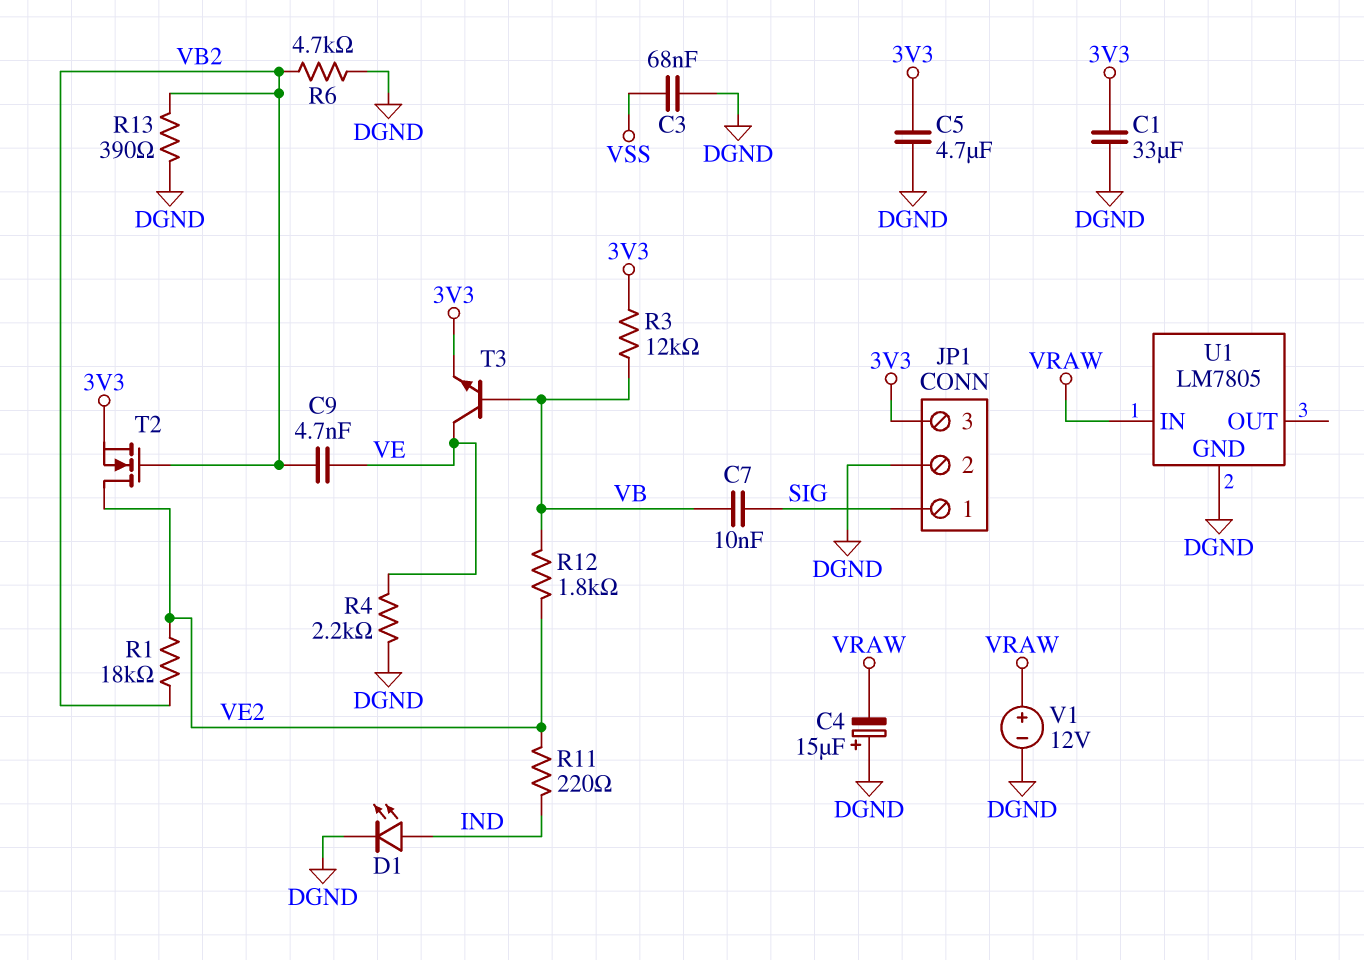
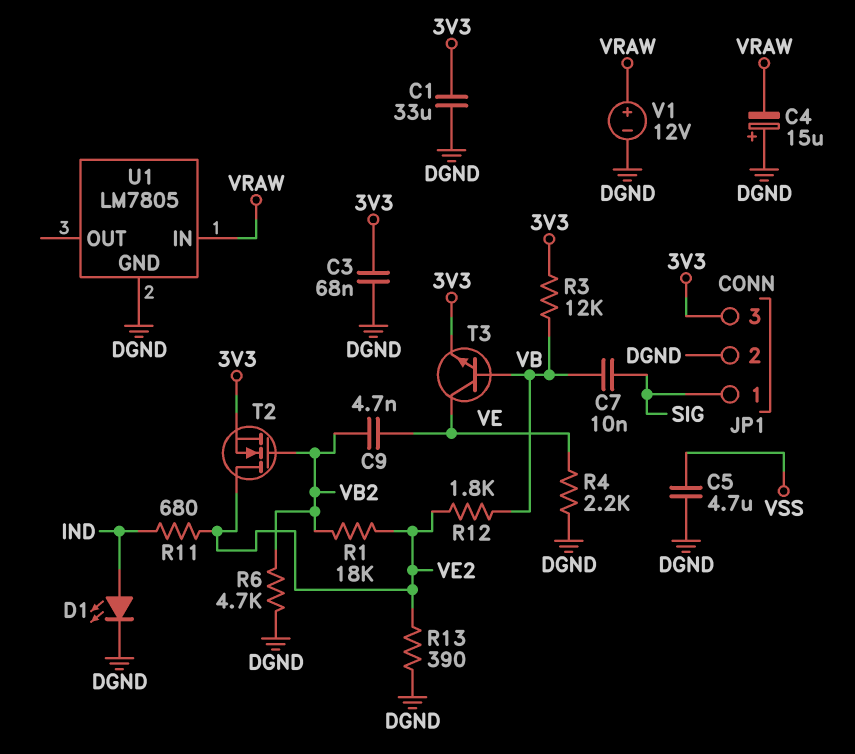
C3: 68nF (DGND, VSS) -> 68nF (3V3, DGND)
C5: 4.7uF (3V3, DGND) -> 4.7uF (DGND, VSS)
R11: 220 (IND, VE2) -> 680 (IND, VE2)
R13: 390 (DGND, VB2) -> 390 (DGND, VE2)

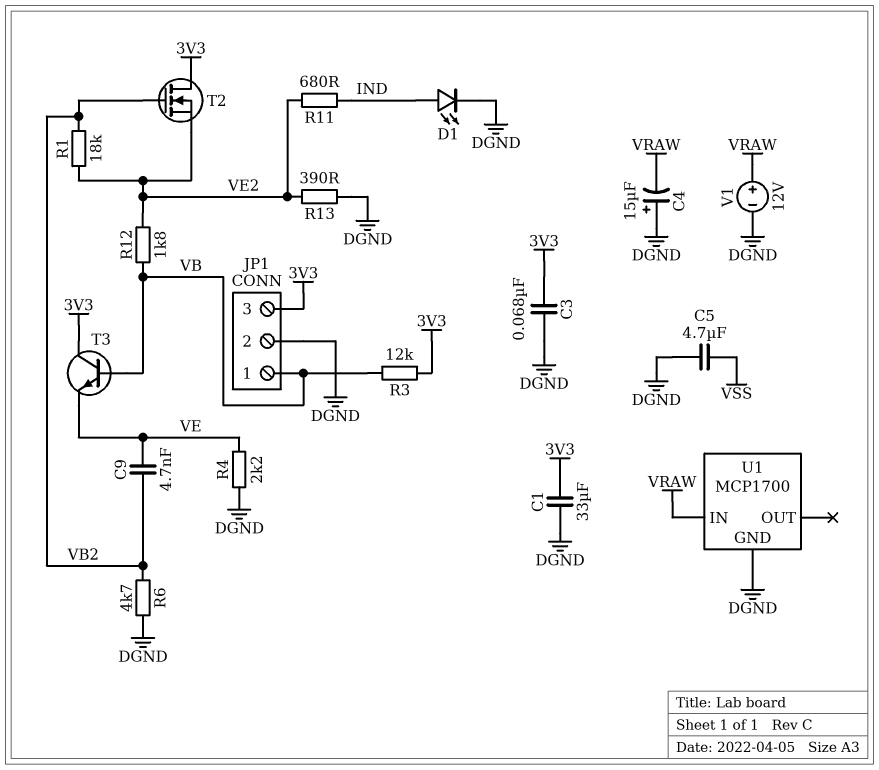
C7: 10nF (SIG, VB) -> none
JP1 pin 1: SIG -> VB
T2: NMOS (G VB2, D VE2, S 3V3) -> NMOS (G VB2, D 3V3, S VE2)
T3: NPN (B VB, C VE, E 3V3) -> NPN (B VB, C 3V3, E VE)
U1: LM7805 -> MCP1700

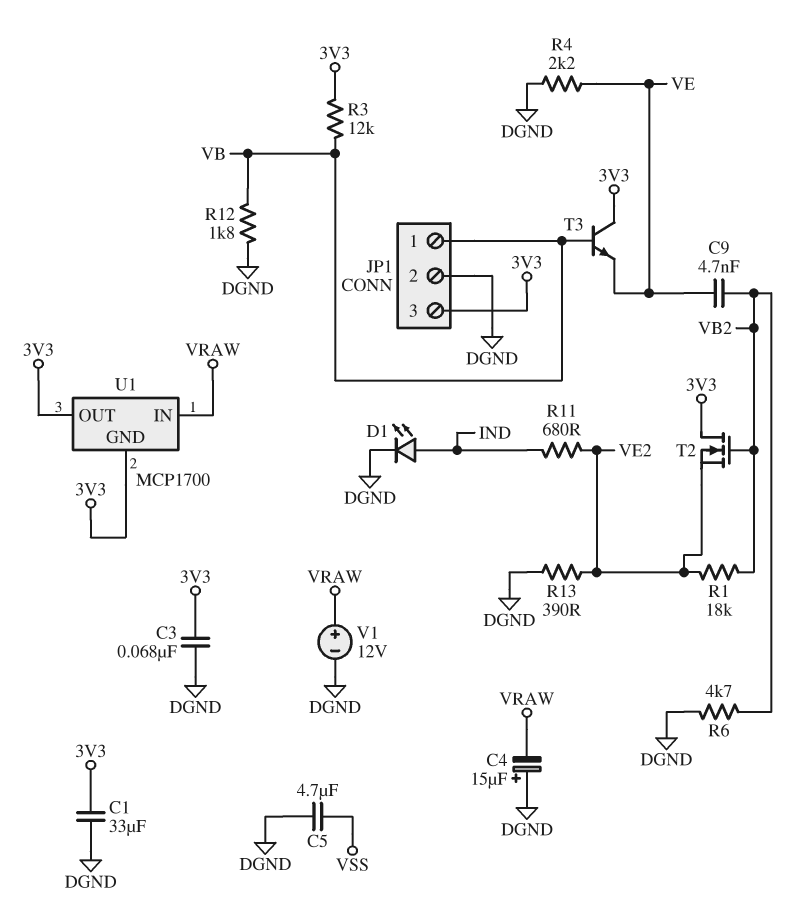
R12: 1.8k (VB, VE2) -> 1.8k (DGND, VB)
U1 pin GND: DGND -> 3V3
U1 pin OUT: none -> 3V3

